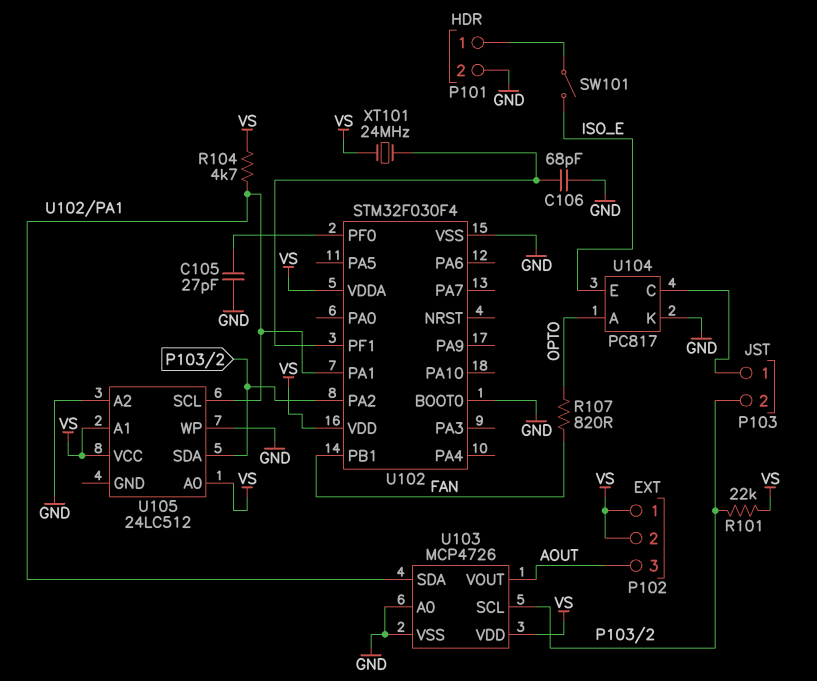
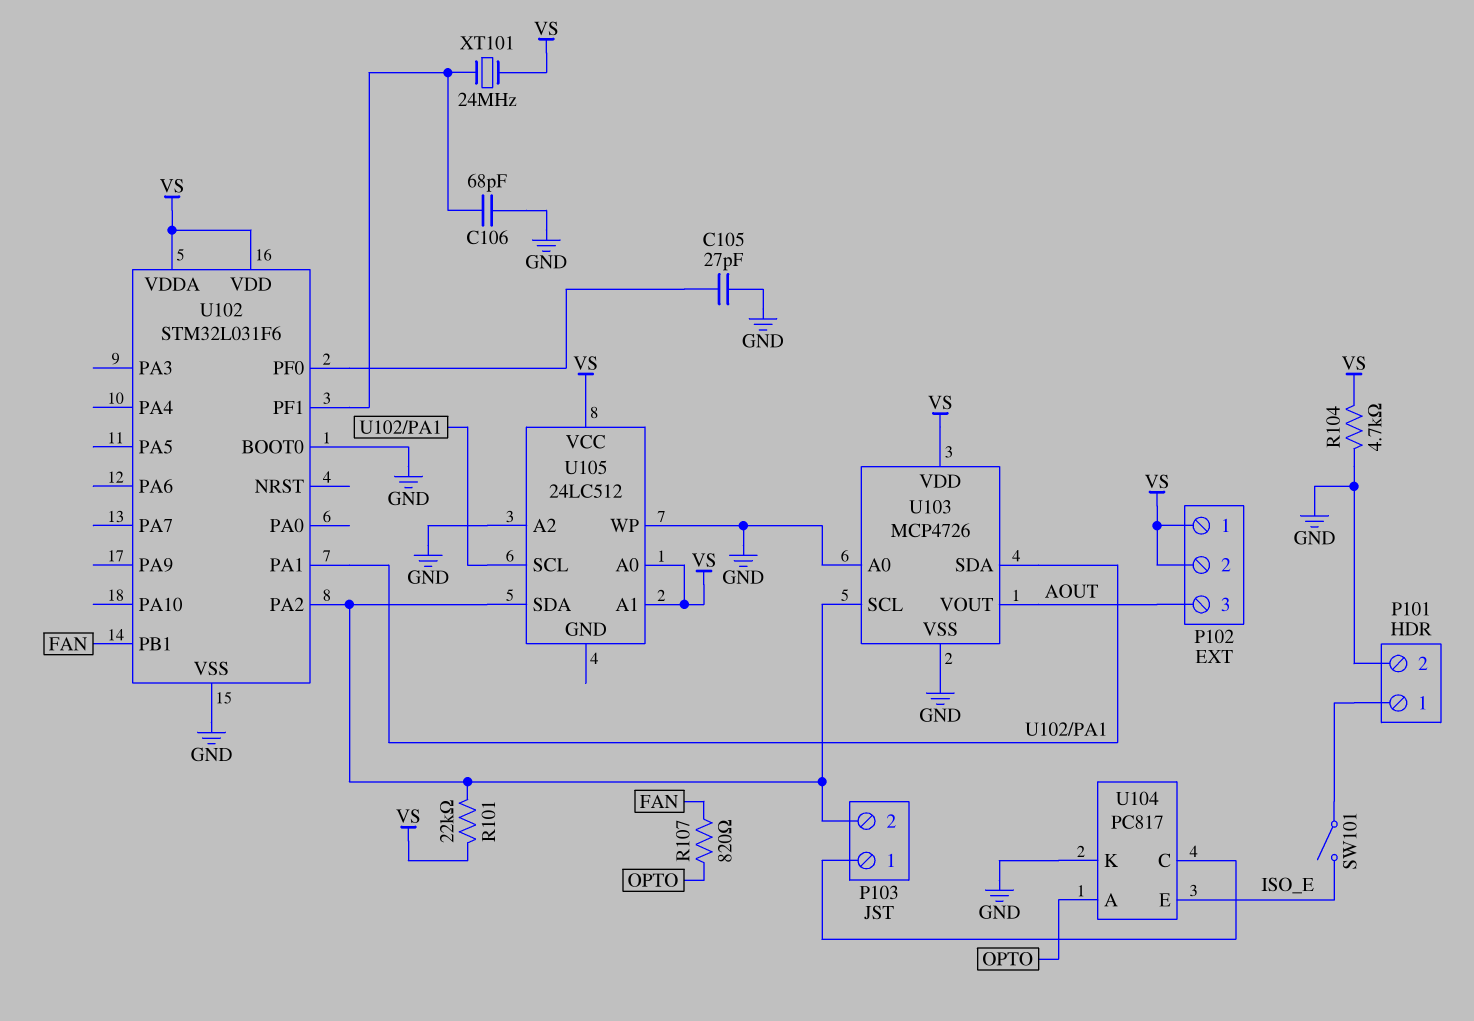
R104: 4.7k (U102/PA1, VS) -> 4.7k (GND, VS)
U102: STM32F030F4 -> STM32L031F6

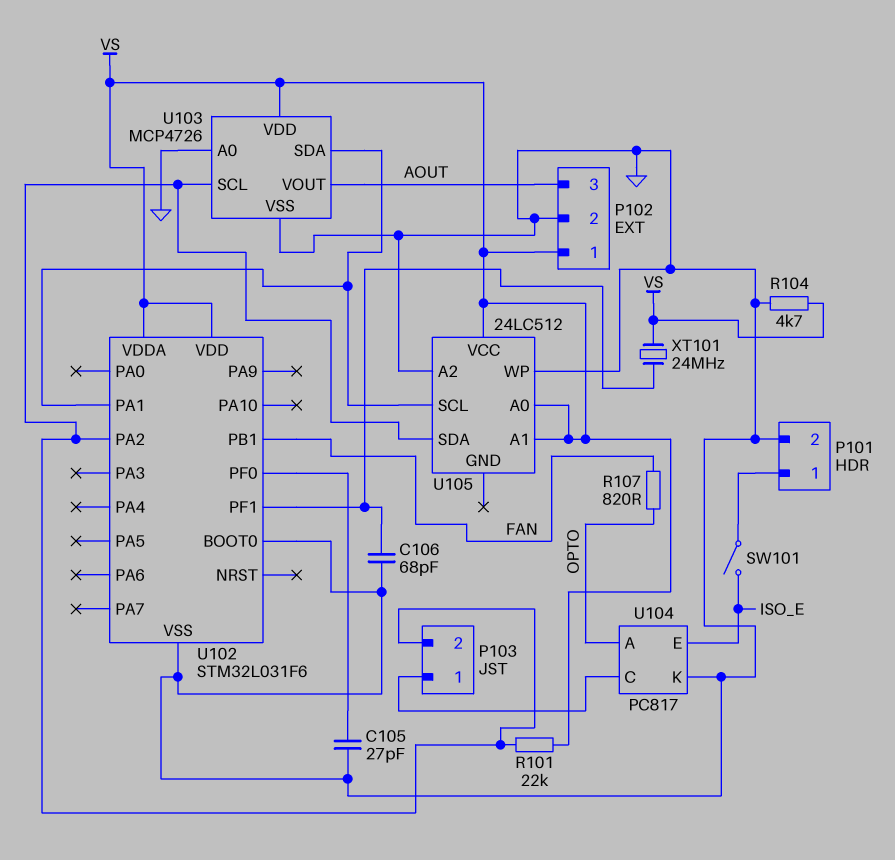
P102 pin 2: VS -> GND

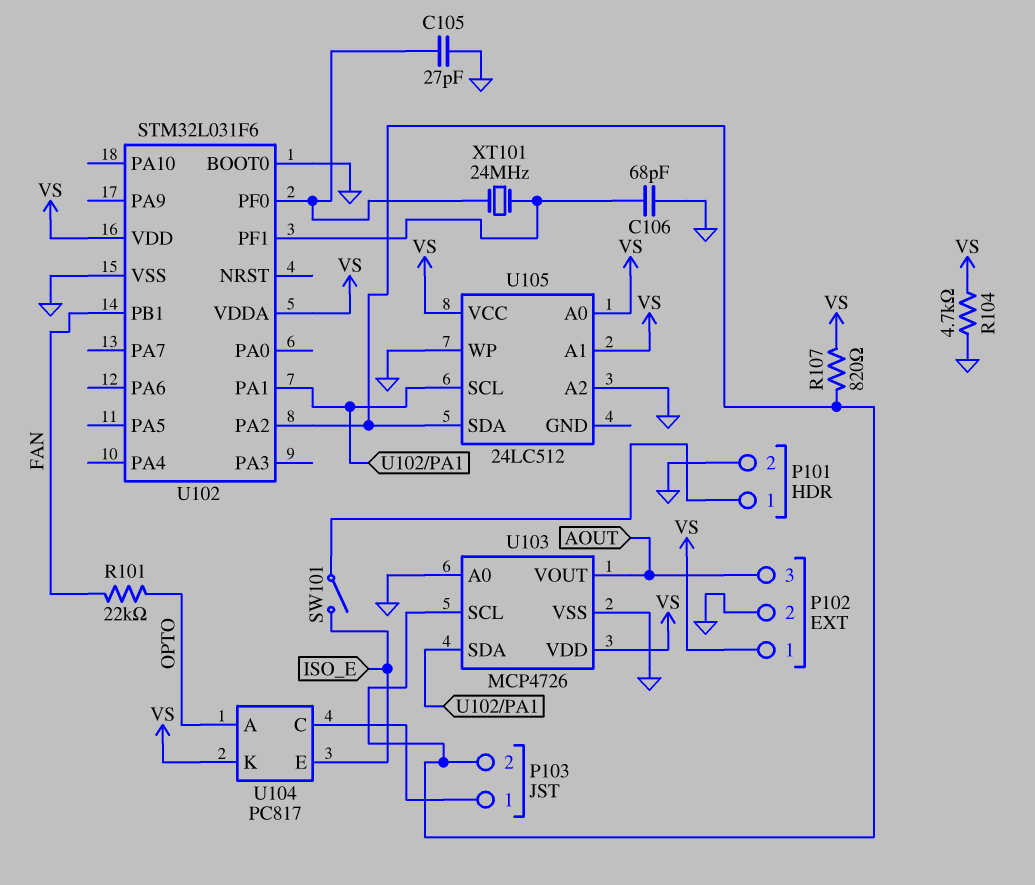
R101: 22k (P103/2, VS) -> 22k (FAN, OPTO)
R107: 820 (FAN, OPTO) -> 820 (P103/2, VS)
U104 pin K: GND -> VS
XT101: 24MHz (U102/PF1, VS) -> 24MHz (U102/PF0, U102/PF1)

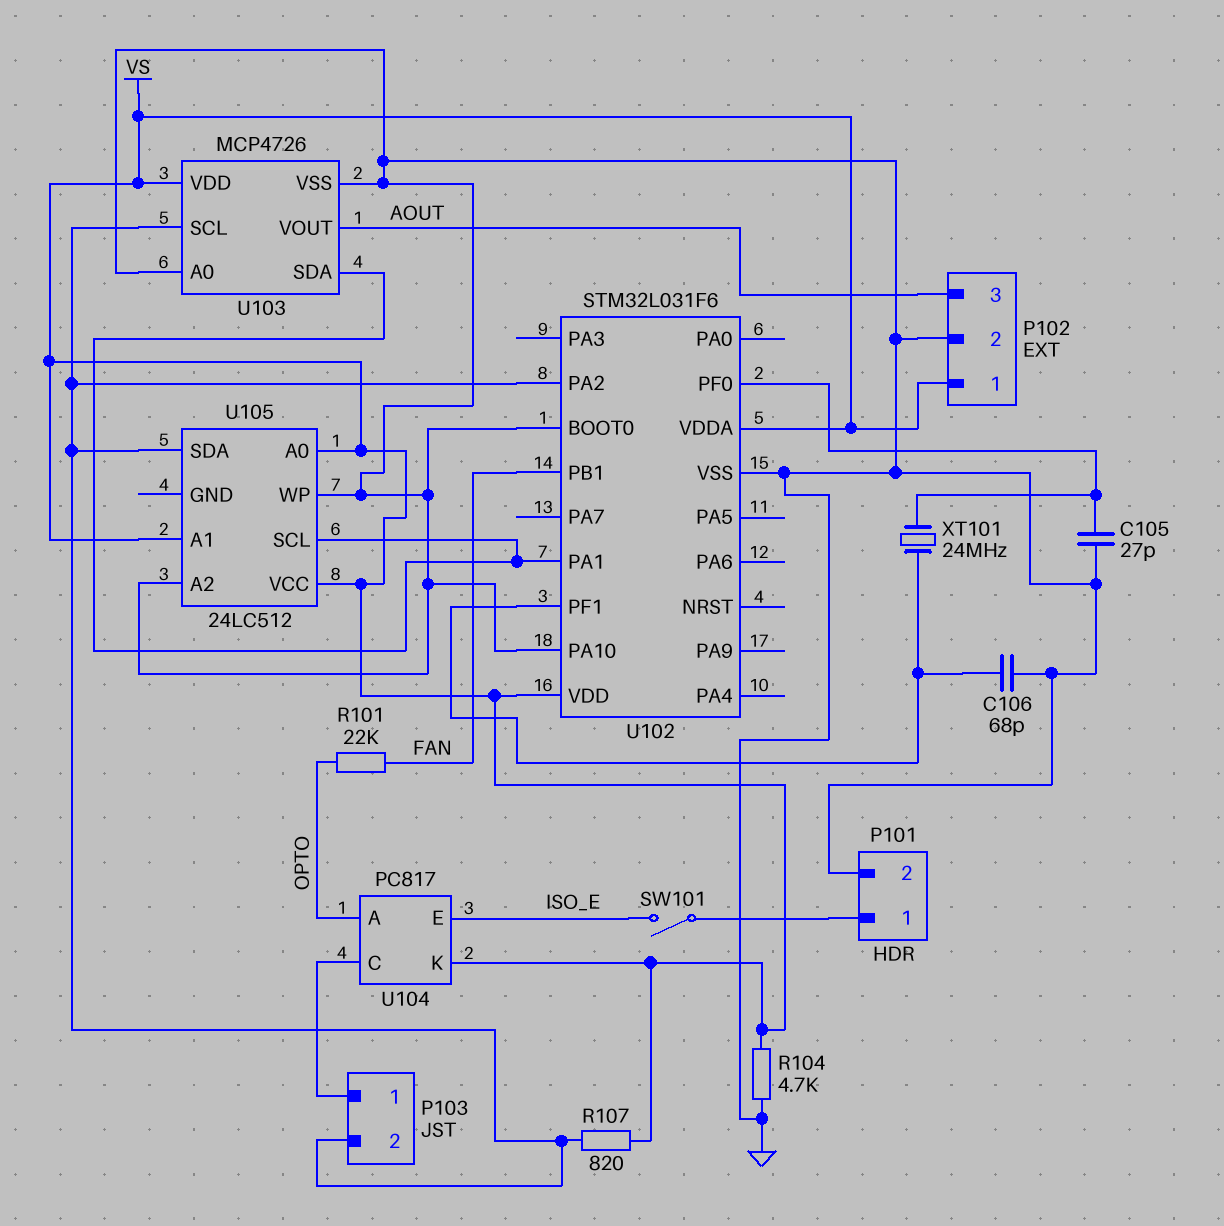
U102 pin PA10: none -> GND

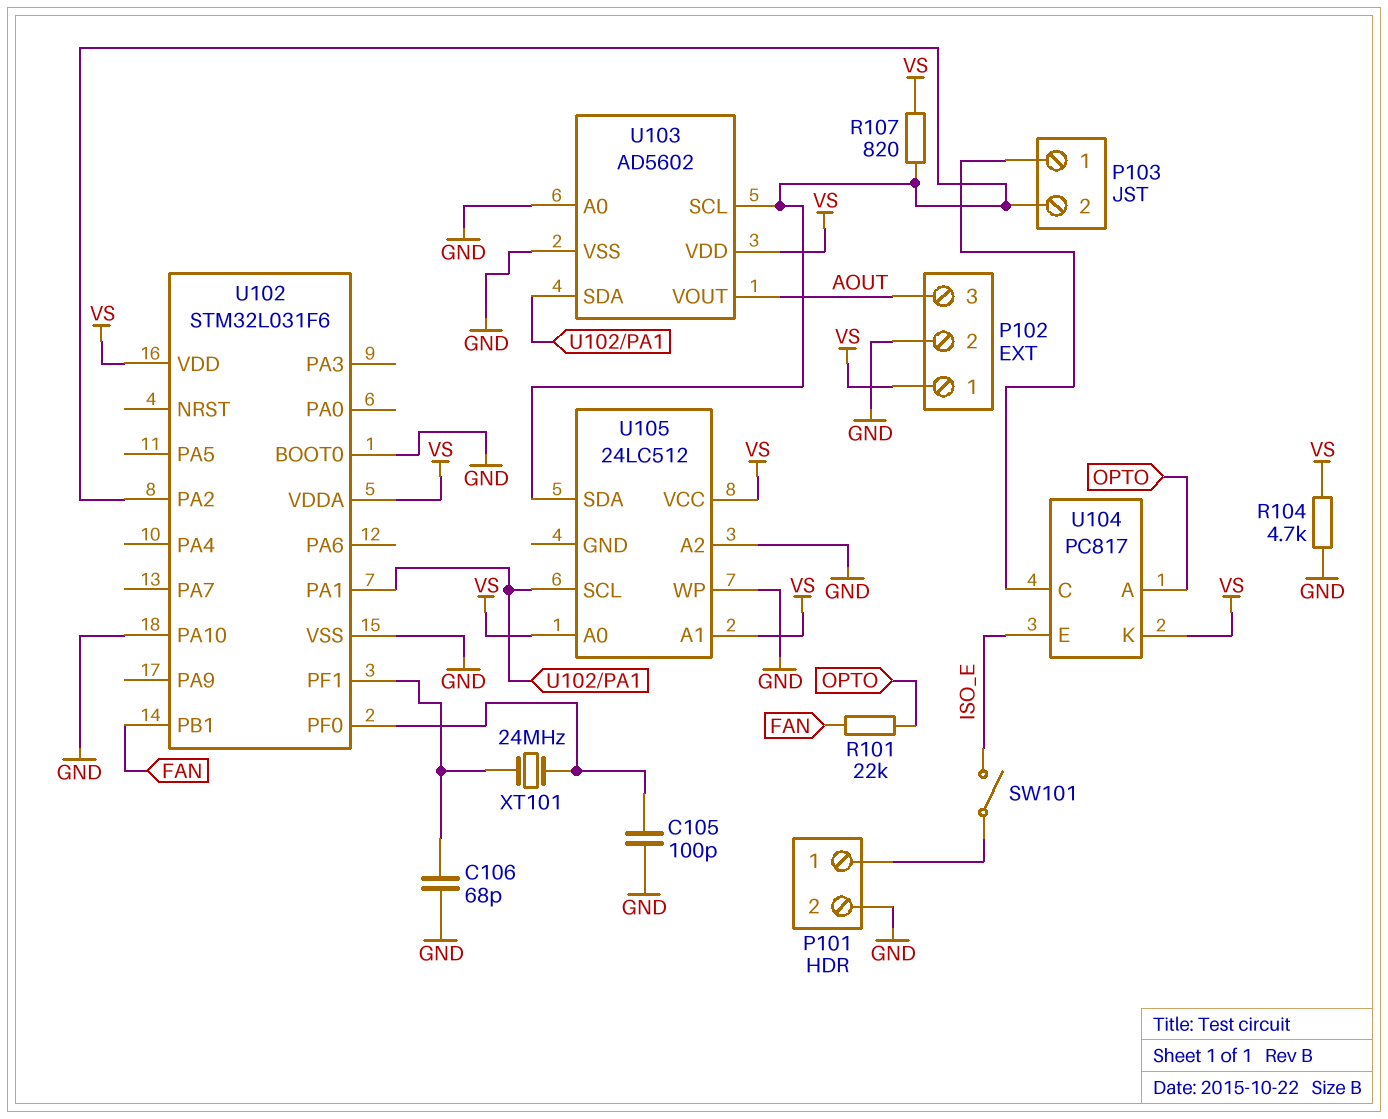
C105: 27pF (GND, U102/PF0) -> 100pF (GND, U102/PF0)
U103: MCP4726 -> AD5602

